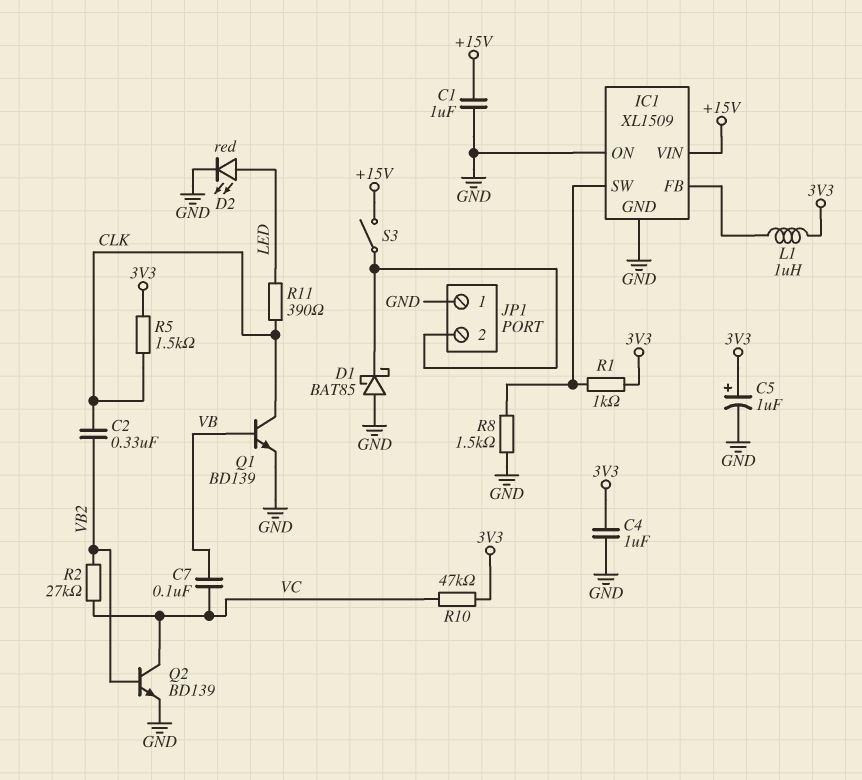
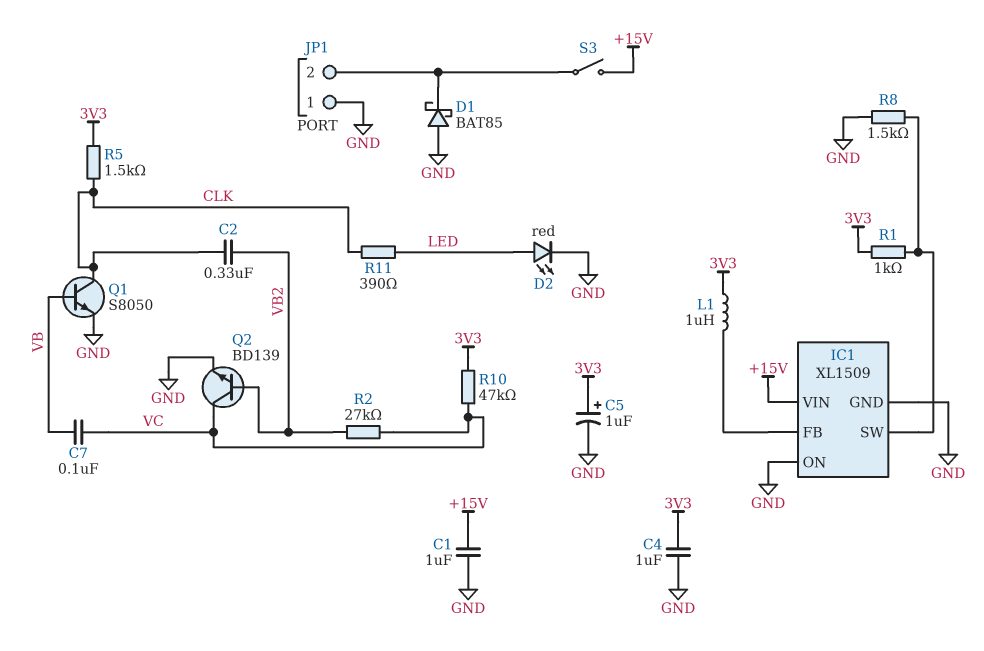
Q1: NPN BD139 (B VB, C CLK, E GND) -> NPN S8050 (B VB, C CLK, E GND)

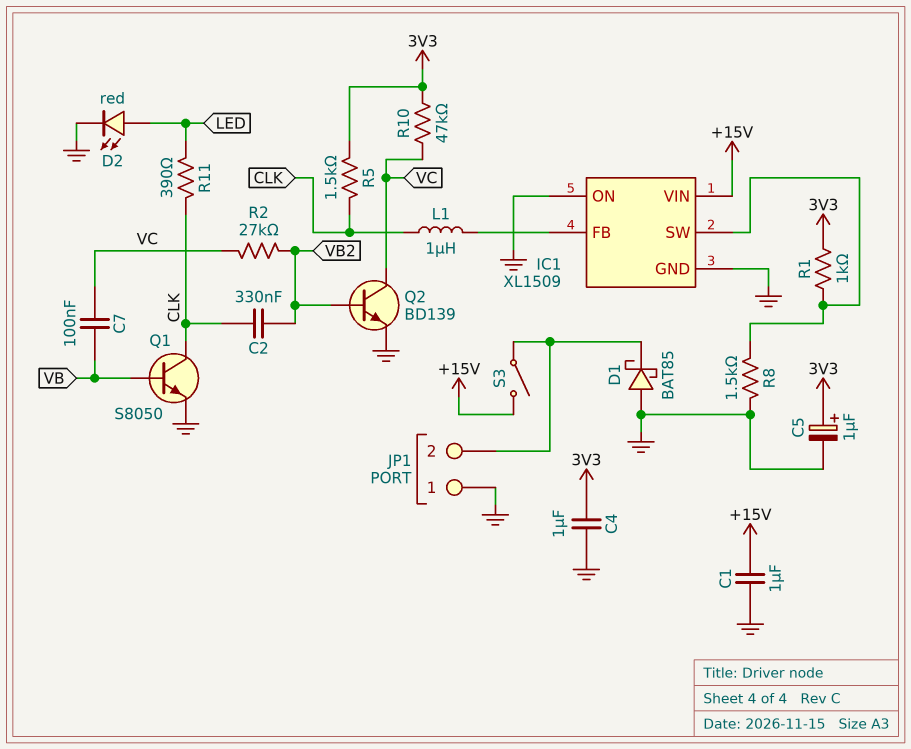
L1: 1uH (3V3, IC1/FB) -> 1uH (CLK, IC1/FB)

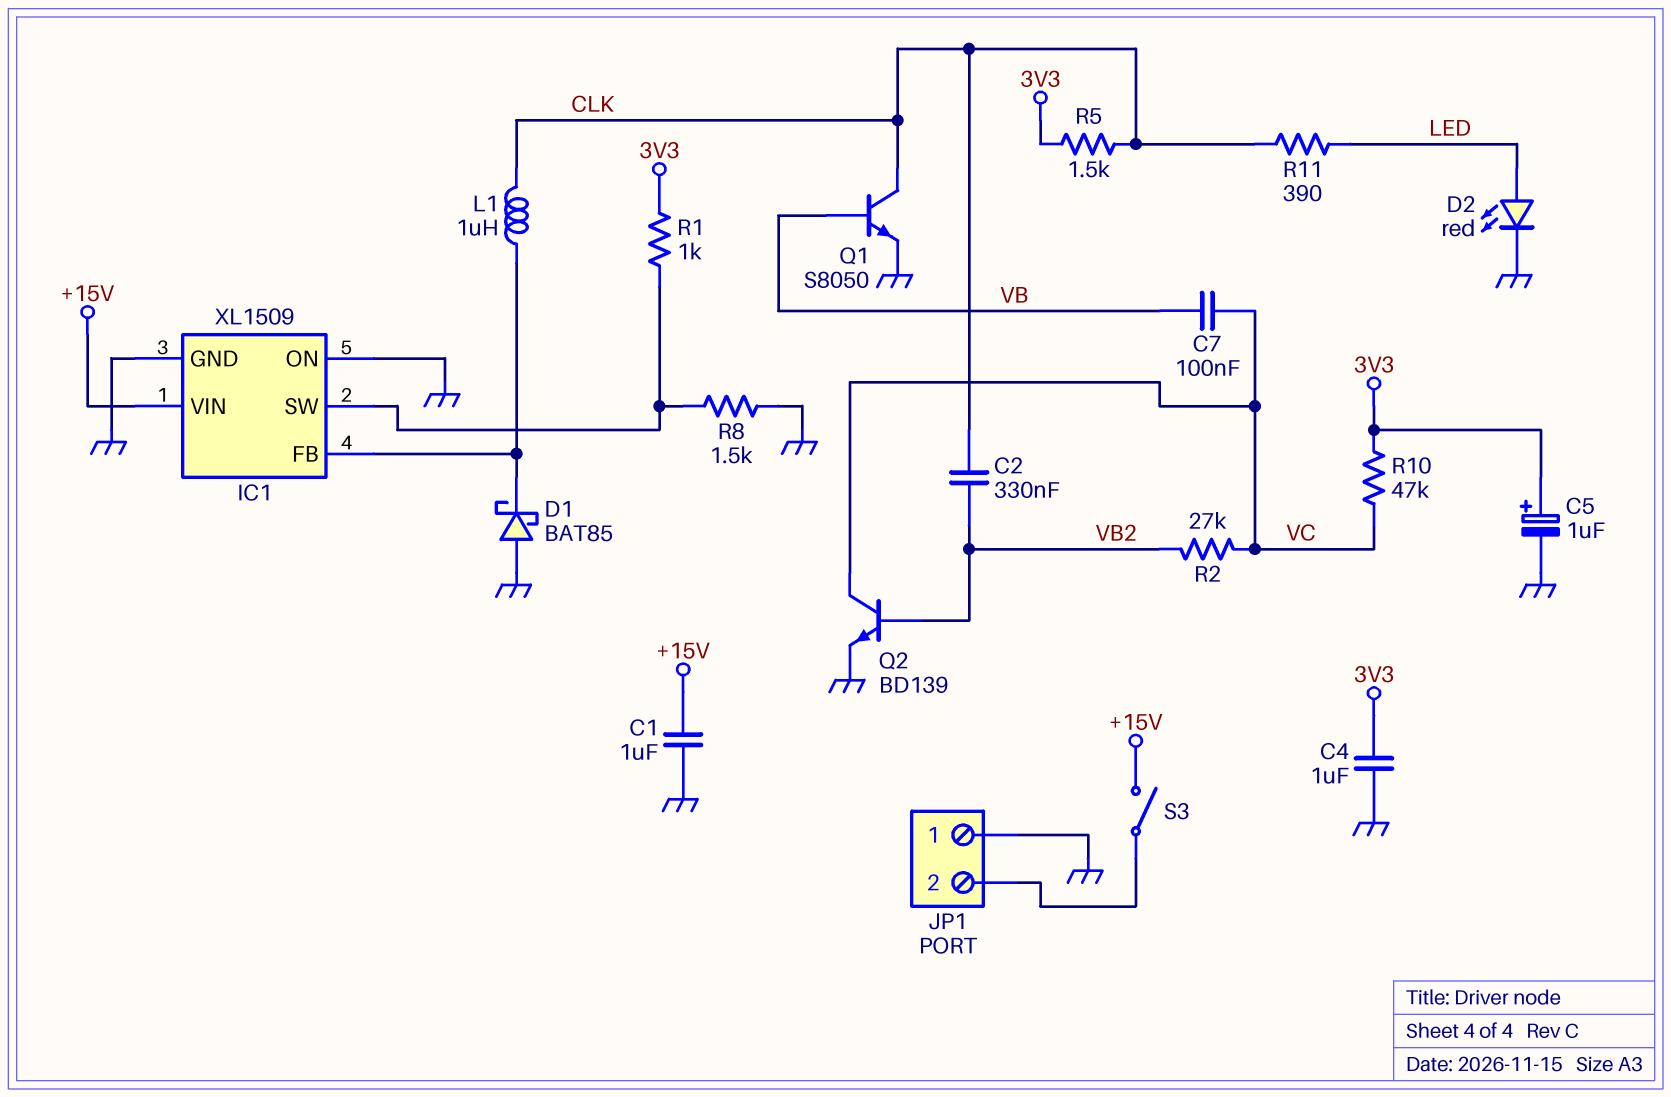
D1: schottky BAT85 (A GND, K JP1/2) -> schottky BAT85 (A GND, K IC1/FB)

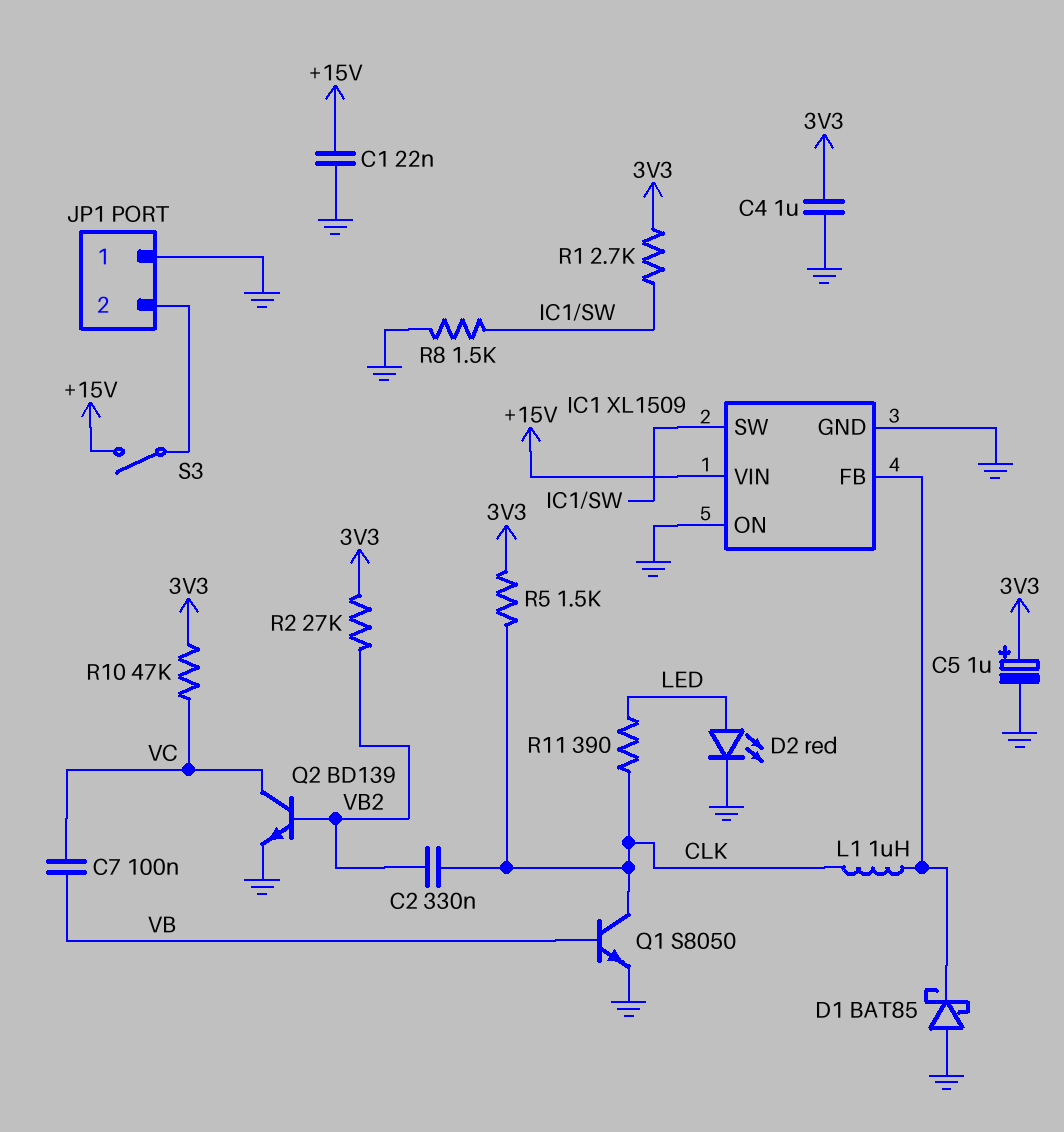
C1: 1uF (+15V, GND) -> 22nF (+15V, GND)
R1: 1k (3V3, IC1/SW) -> 2.7k (3V3, IC1/SW)
R2: 27k (VB2, VC) -> 27k (3V3, VB2)

